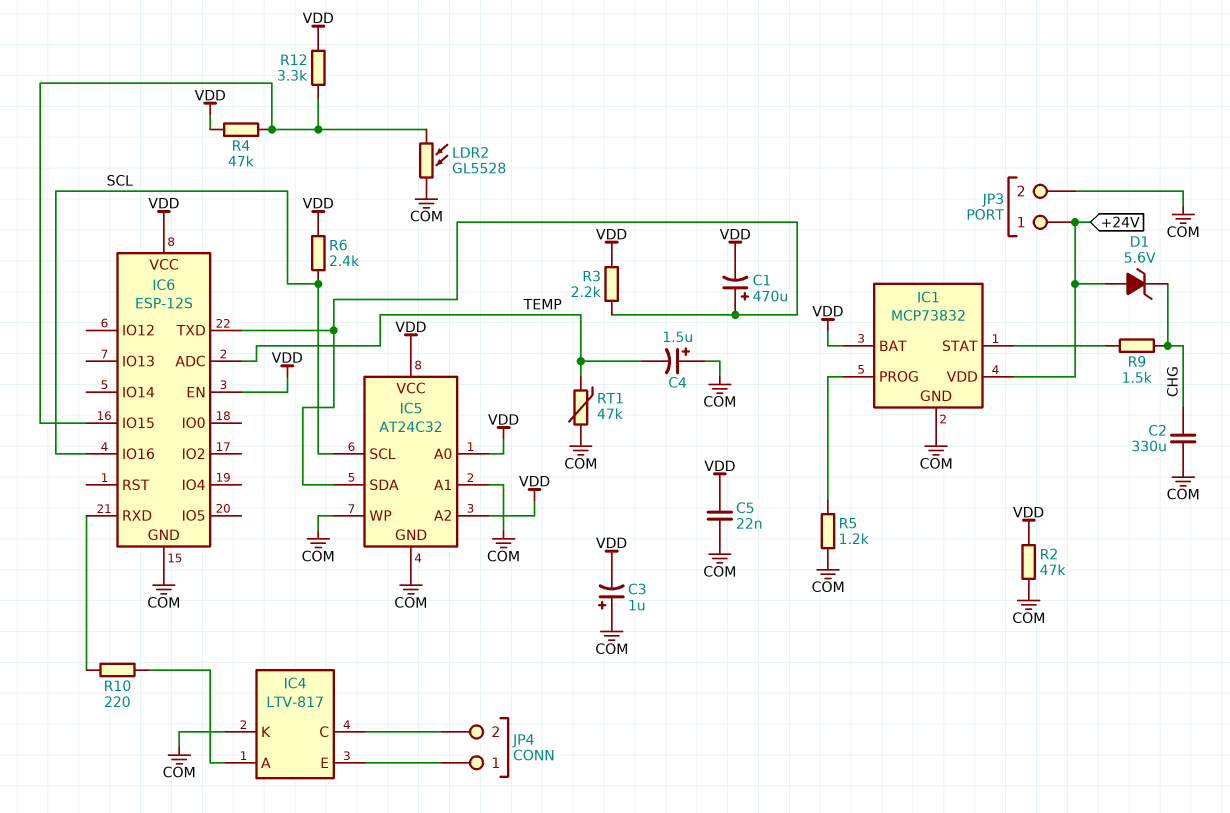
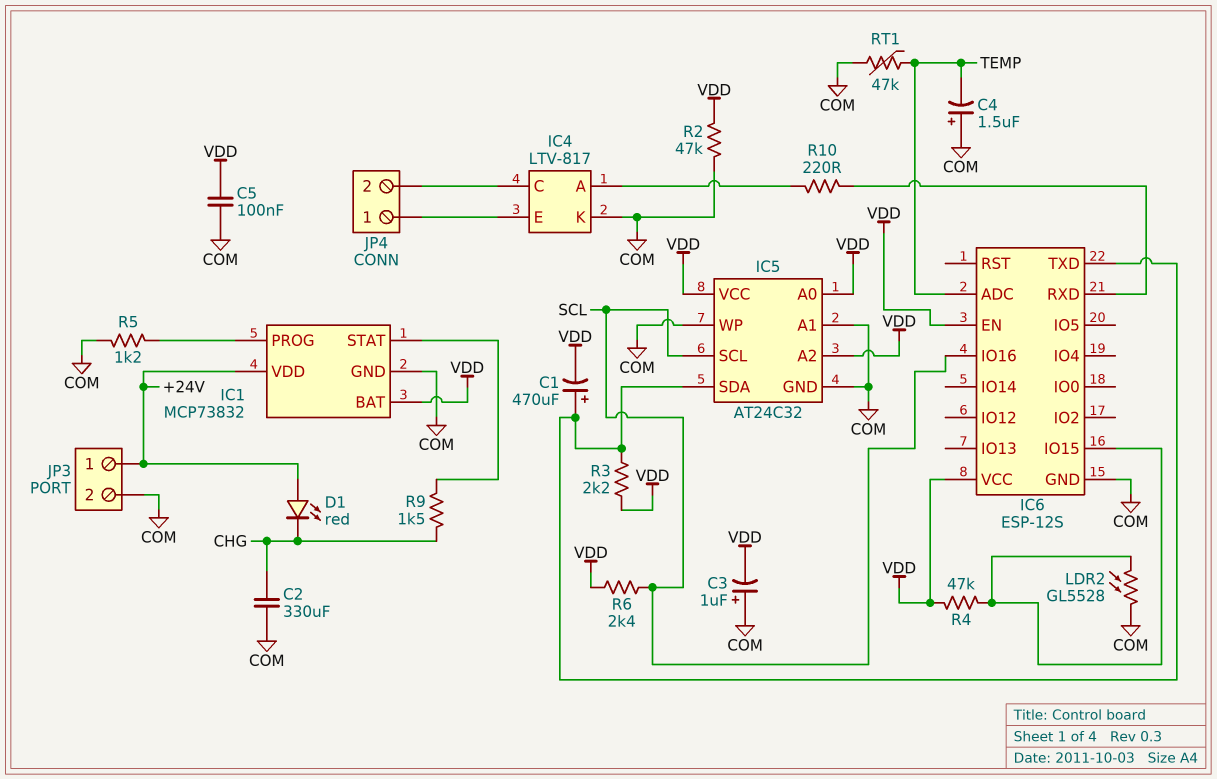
C5: 22nF (COM, VDD) -> 100nF (COM, VDD)
D1: zener 5.6V (A +24V, K CHG) -> LED red (A +24V, K CHG)
R12: 3.3k (IC6/IO15, VDD) -> none

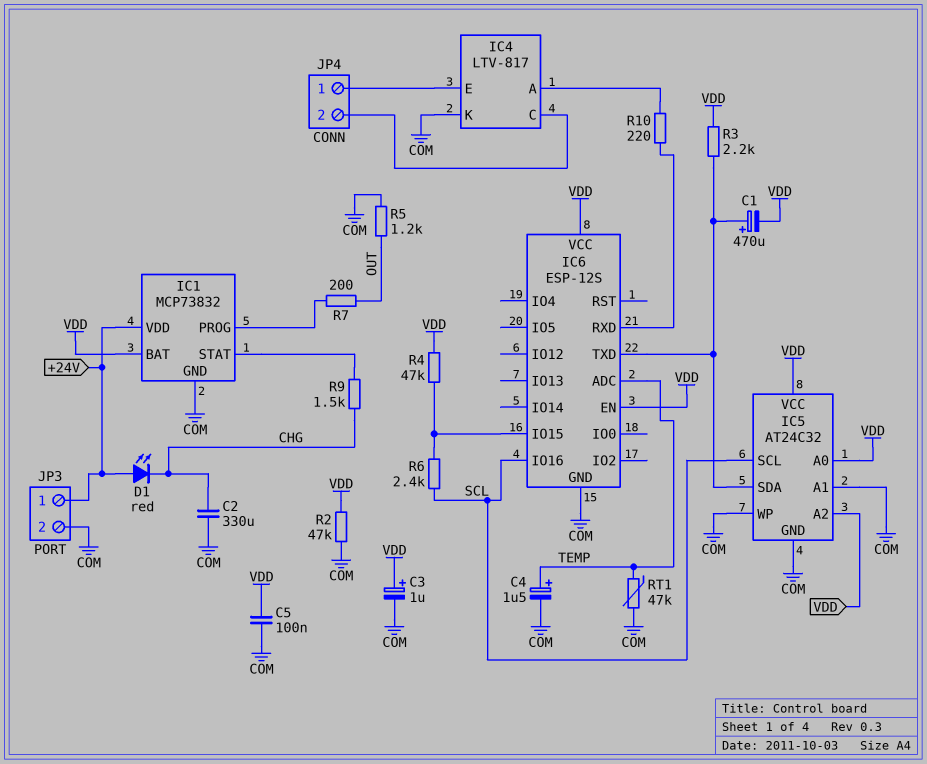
C3: 1uF (plus COM, minus VDD) -> 1uF (plus VDD, minus COM)
C4: 1.5uF (plus COM, minus TEMP) -> 1.5uF (plus TEMP, minus COM)
LDR2: GL5528 (COM, IC6/IO15) -> none
R5: 1.2k (COM, IC1/PROG) -> 1.2k (COM, OUT)
R6: 2.4k (SCL, VDD) -> 2.4k (IC6/IO15, SCL)
R7: none -> 200 (IC1/PROG, OUT)

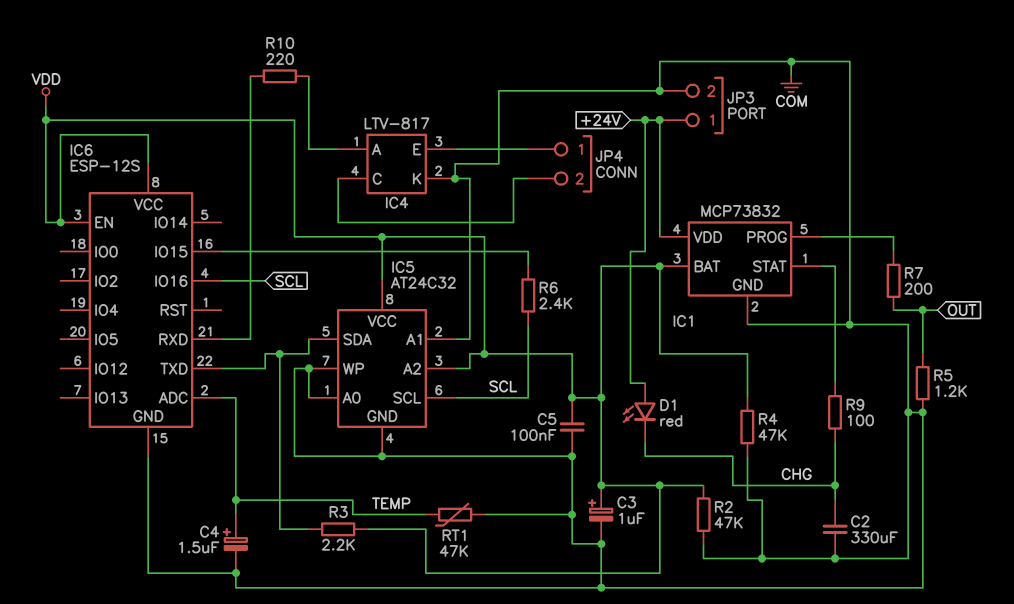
C1: 470uF (plus IC5/SDA, minus VDD) -> none
IC5 pin A0: VDD -> COM
R4: 47k (IC6/IO15, VDD) -> 47k (COM, VDD)
R9: 1.5k (CHG, IC1/STAT) -> 100 (CHG, IC1/STAT)

